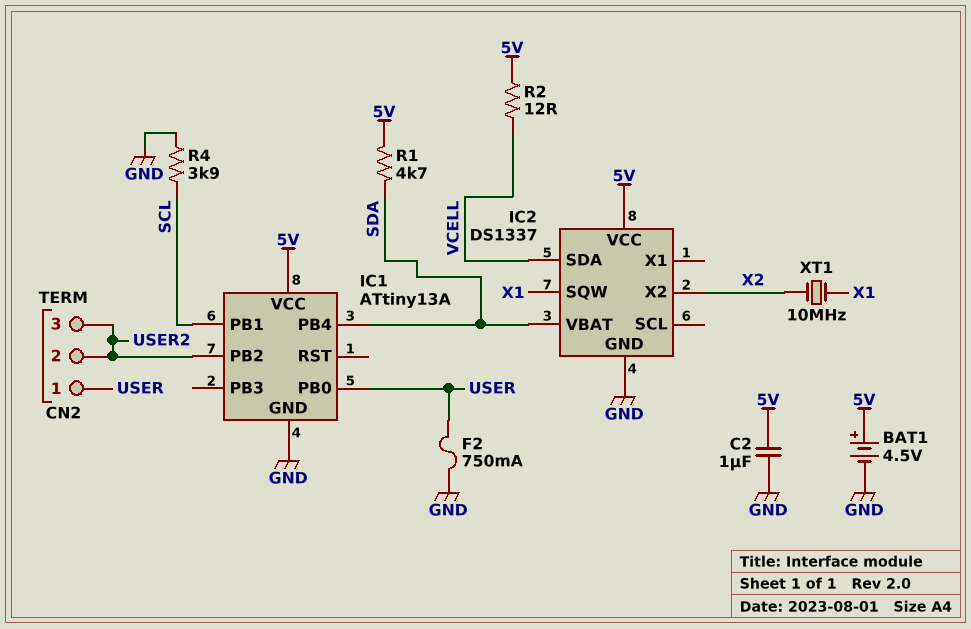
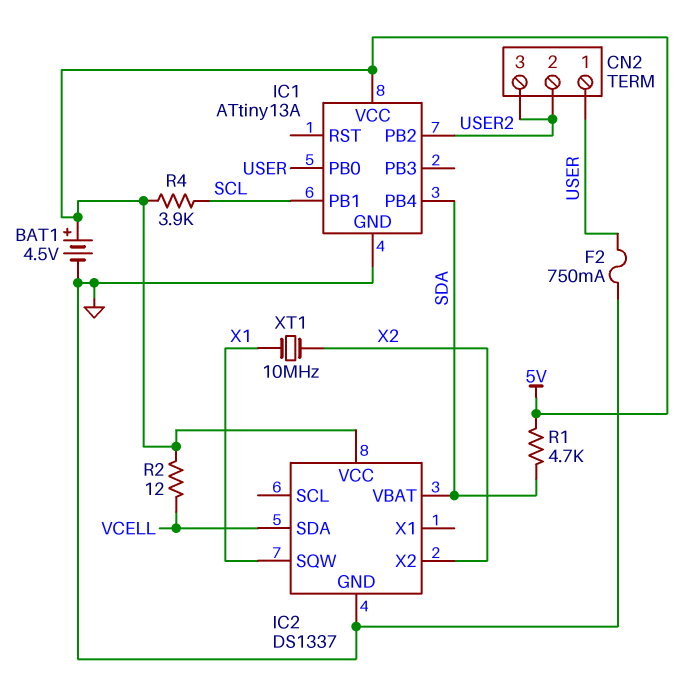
C2: 1uF (5V, GND) -> none
R4: 3.9k (GND, SCL) -> 3.9k (5V, SCL)

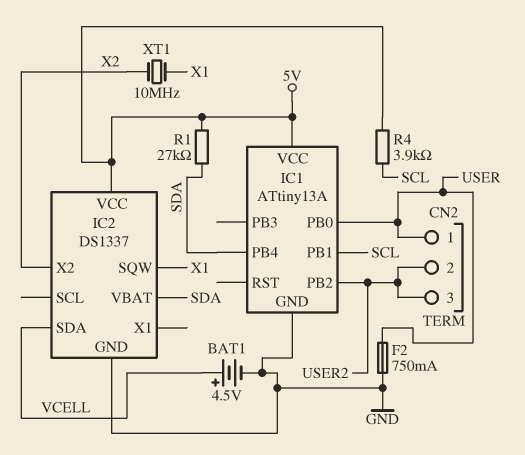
BAT1: 4.5V (plus 5V, minus GND) -> 4.5V (plus VCELL, minus GND)
R1: 4.7k (5V, SDA) -> 27k (5V, SDA)
R2: 12 (5V, VCELL) -> none

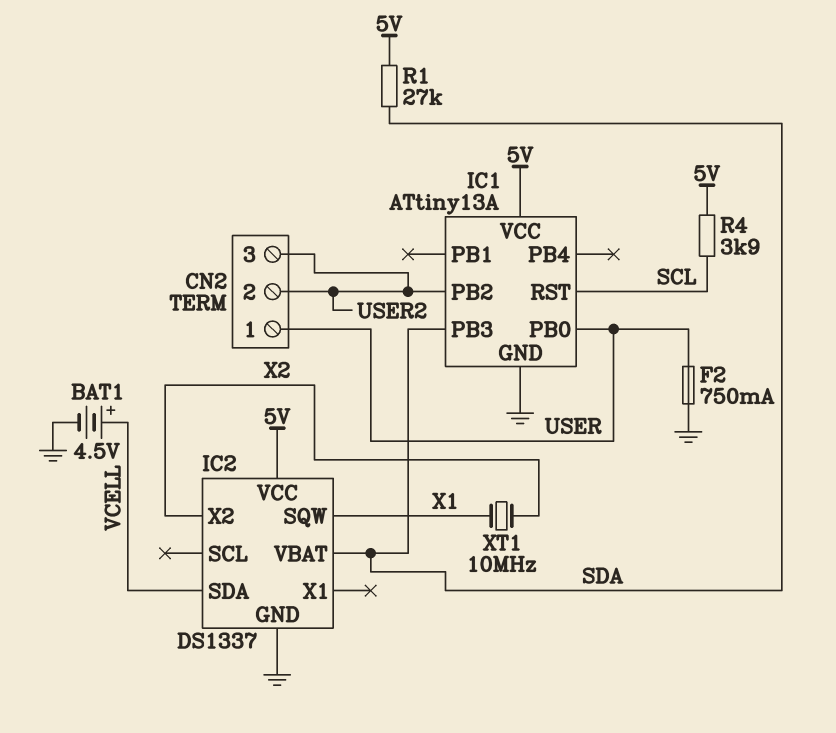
IC1 pin PB1: SCL -> none
IC1 pin PB3: none -> SDA
IC1 pin PB4: SDA -> none
IC1 pin RST: none -> SCL

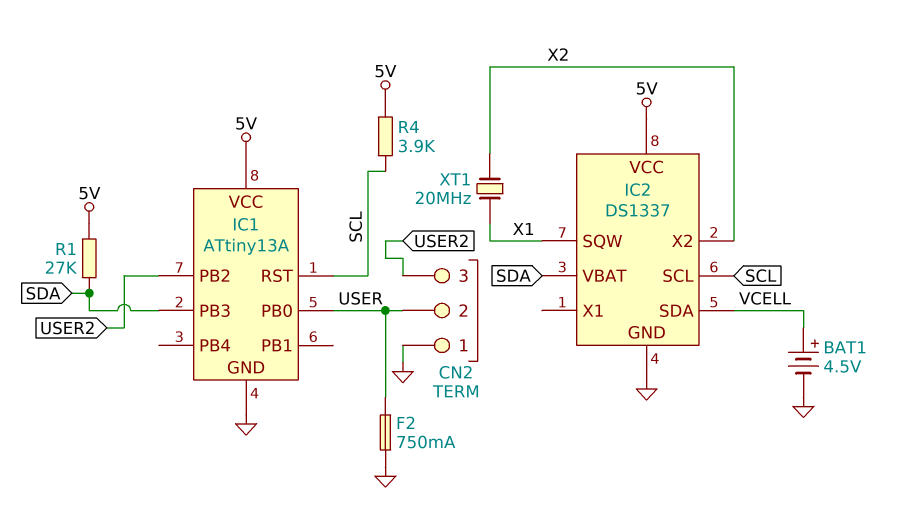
CN2 pin 1: USER -> GND
CN2 pin 2: USER2 -> USER
IC2 pin SCL: none -> SCL
XT1: 10MHz (X1, X2) -> 20MHz (X1, X2)

